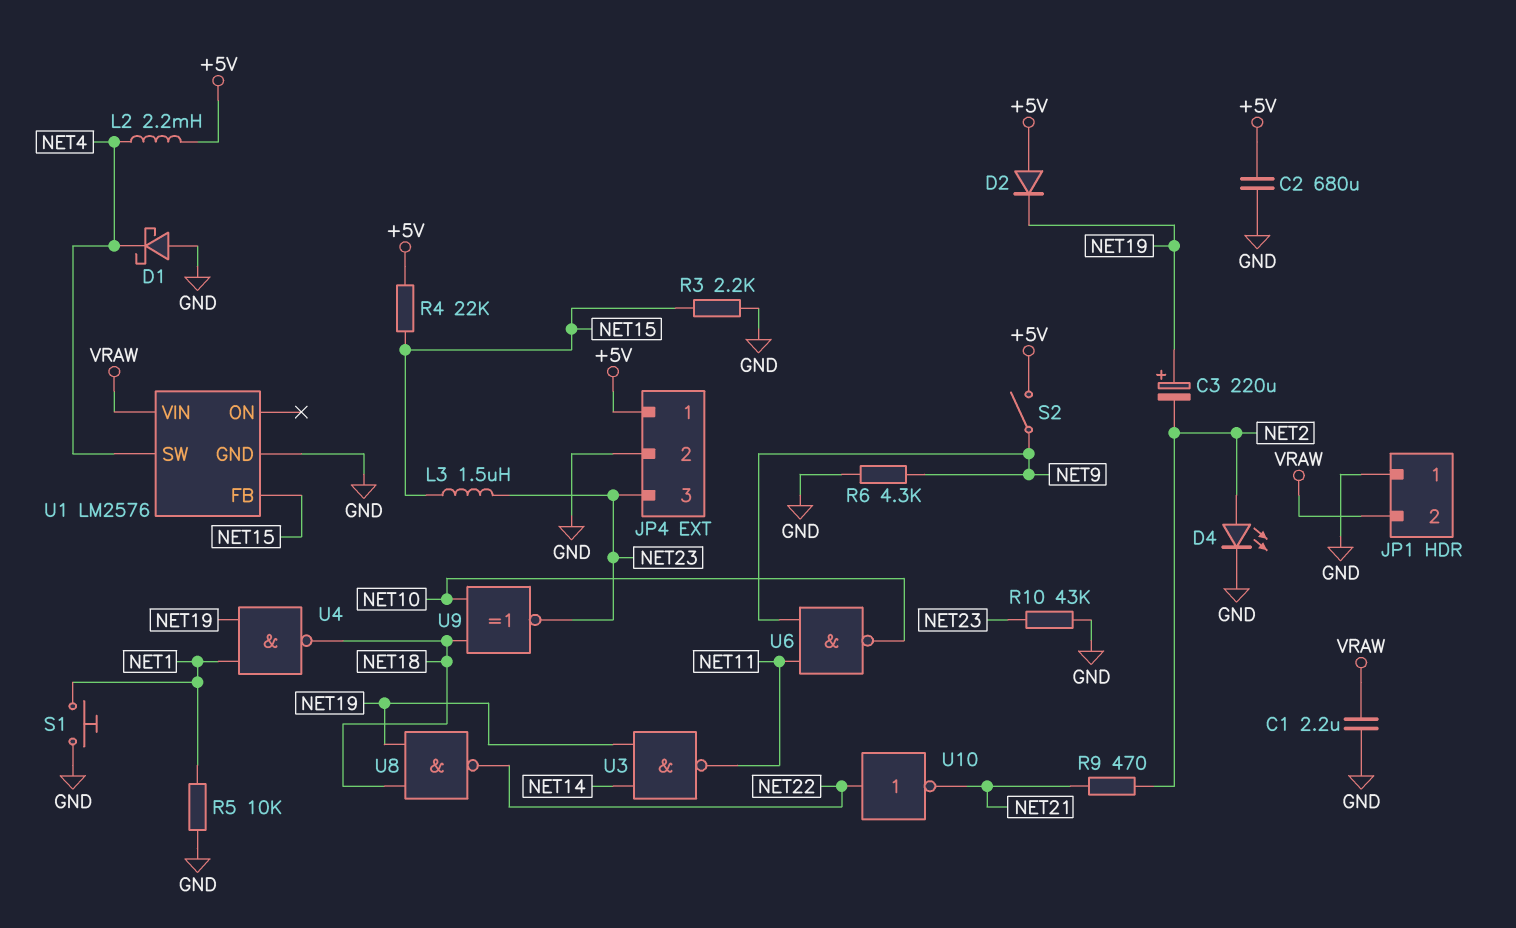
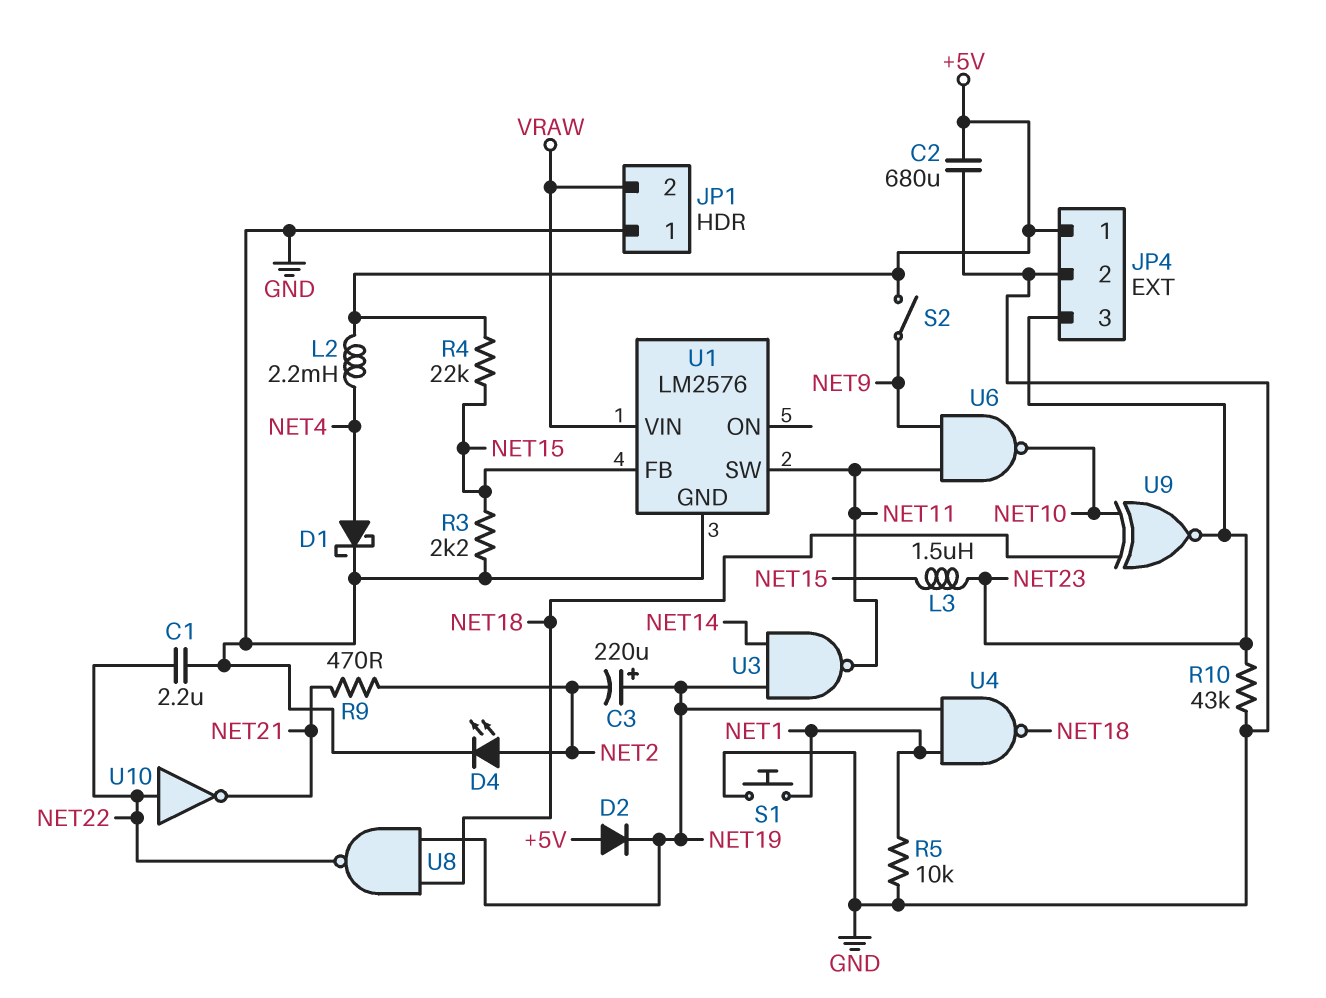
C1: 2.2uF (GND, VRAW) -> 2.2uF (GND, NET22)
D1: schottky (A GND, K NET4) -> schottky (A NET4, K GND)
R6: 4.3k (GND, NET9) -> none
U1 pin SW: NET4 -> NET11

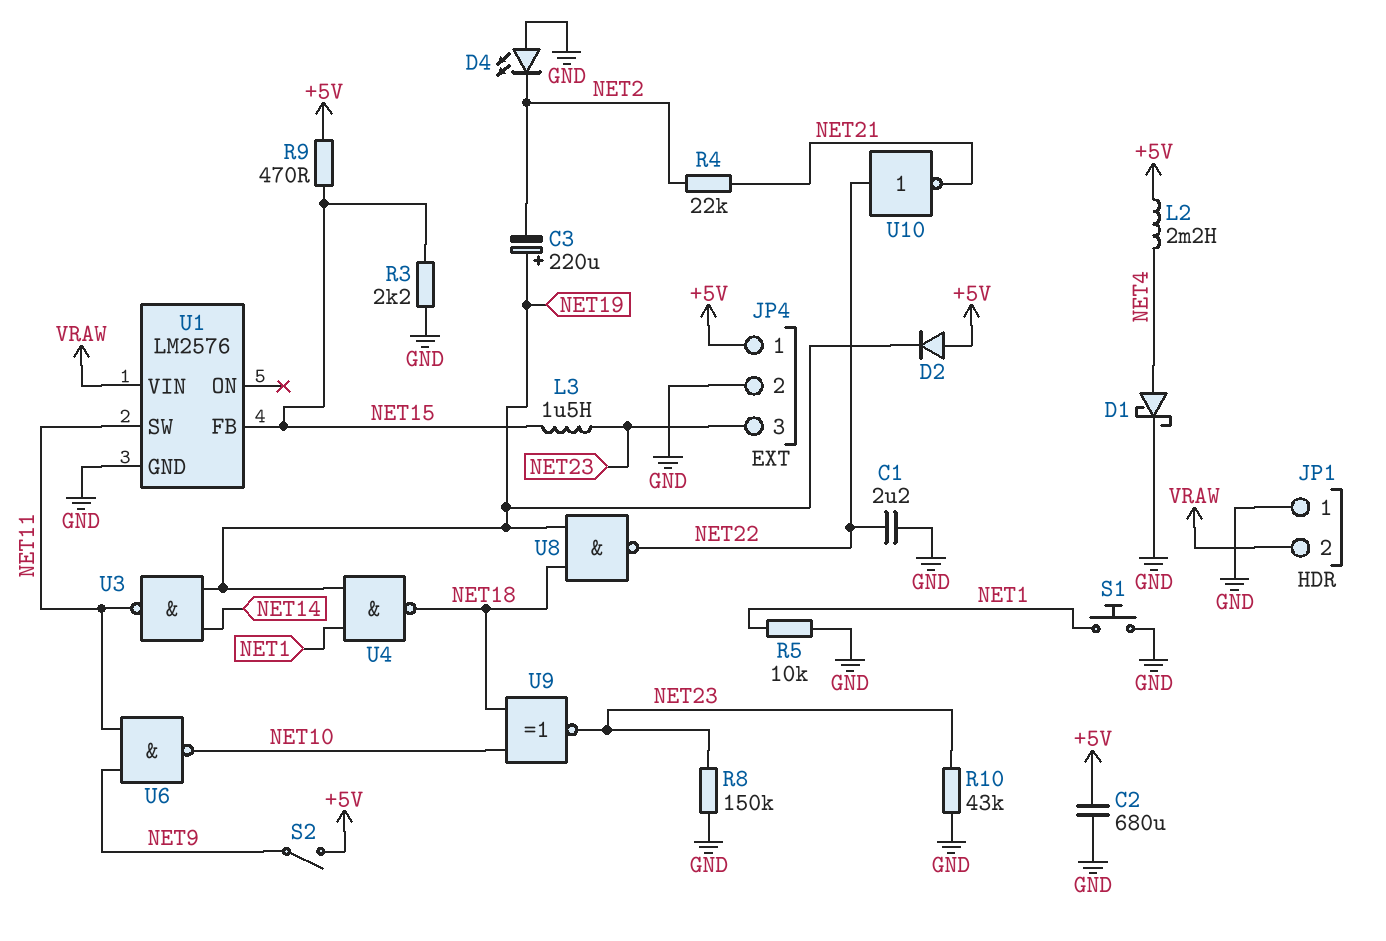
D4: LED (A NET2, K GND) -> LED (A GND, K NET2)
R4: 22k (+5V, NET15) -> 22k (NET2, NET21)
R8: none -> 150k (GND, NET23)
R9: 470 (NET2, NET21) -> 470 (+5V, NET15)

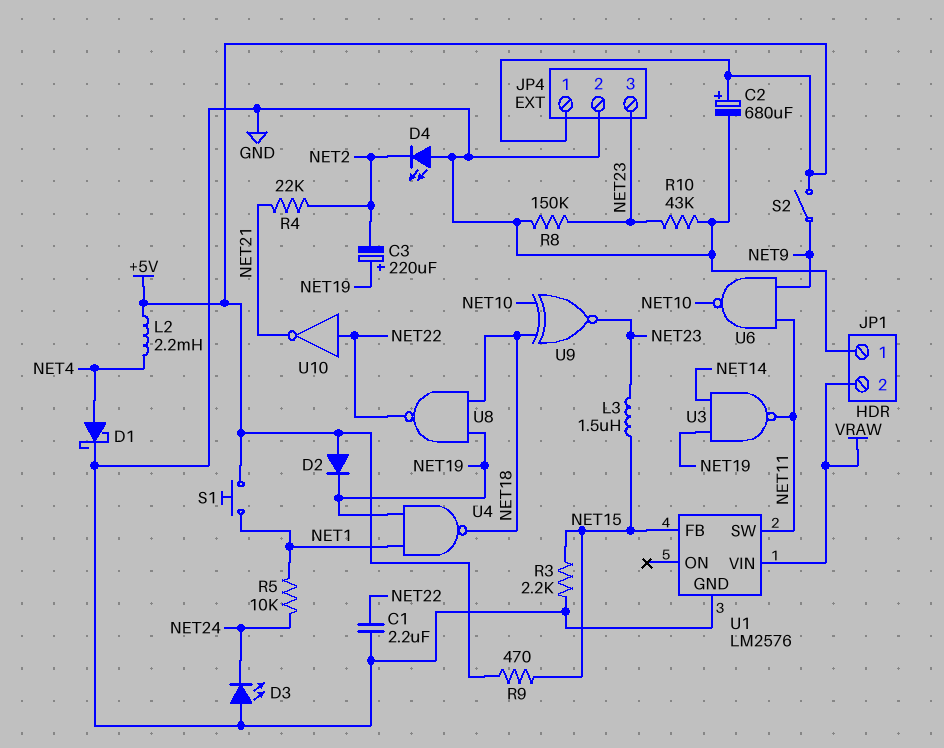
C2: 680uF (+5V, GND) -> 680uF (plus +5V, minus GND)
D3: none -> LED (A GND, K NET24)
R5: 10k (GND, NET1) -> 10k (NET1, NET24)
S1: button (GND, NET1) -> button (+5V, NET1)

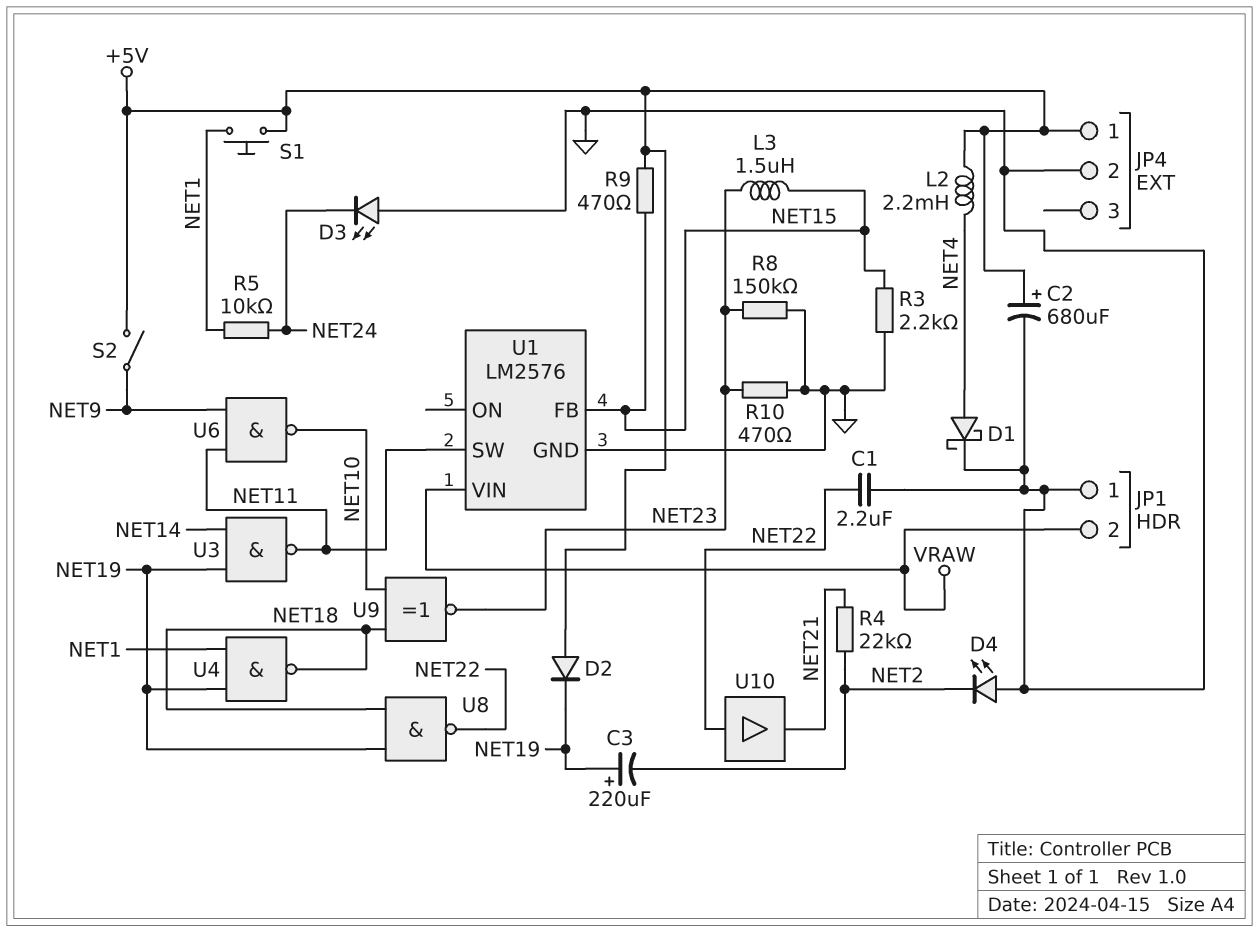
JP4 pin 3: NET23 -> none
R10: 43k (GND, NET23) -> 470 (GND, NET23)
U10: NOT (in NET22, out NET21) -> buffer (in NET22, out NET21)

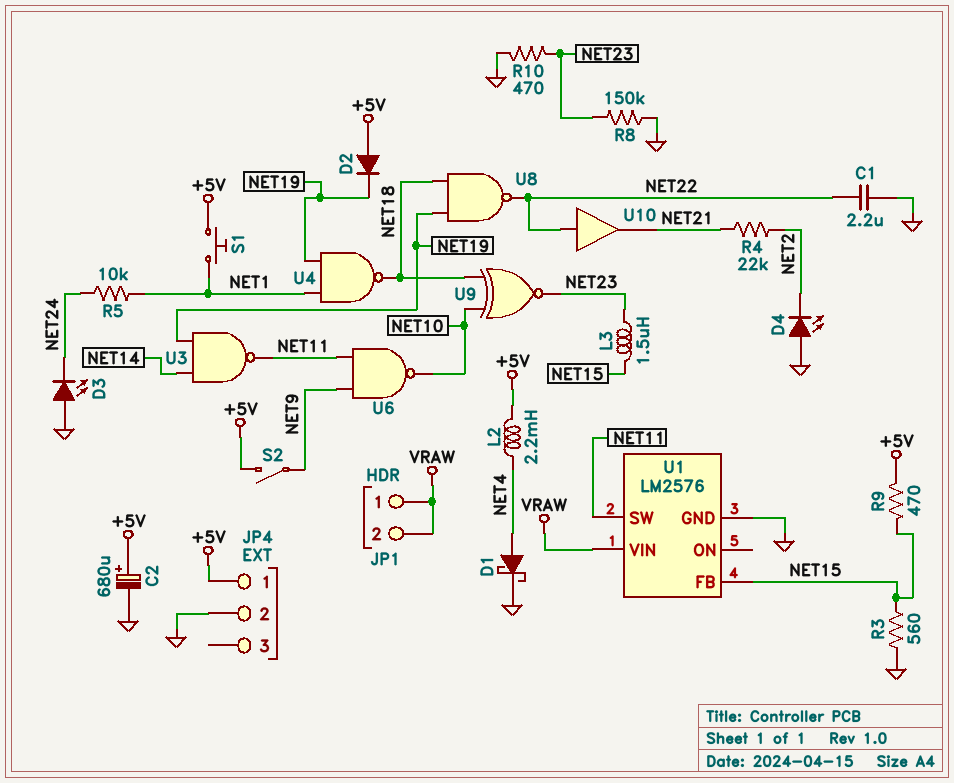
C3: 220uF (plus NET19, minus NET2) -> none
JP1 pin 1: GND -> VRAW
R3: 2.2k (GND, NET15) -> 560 (GND, NET15)

